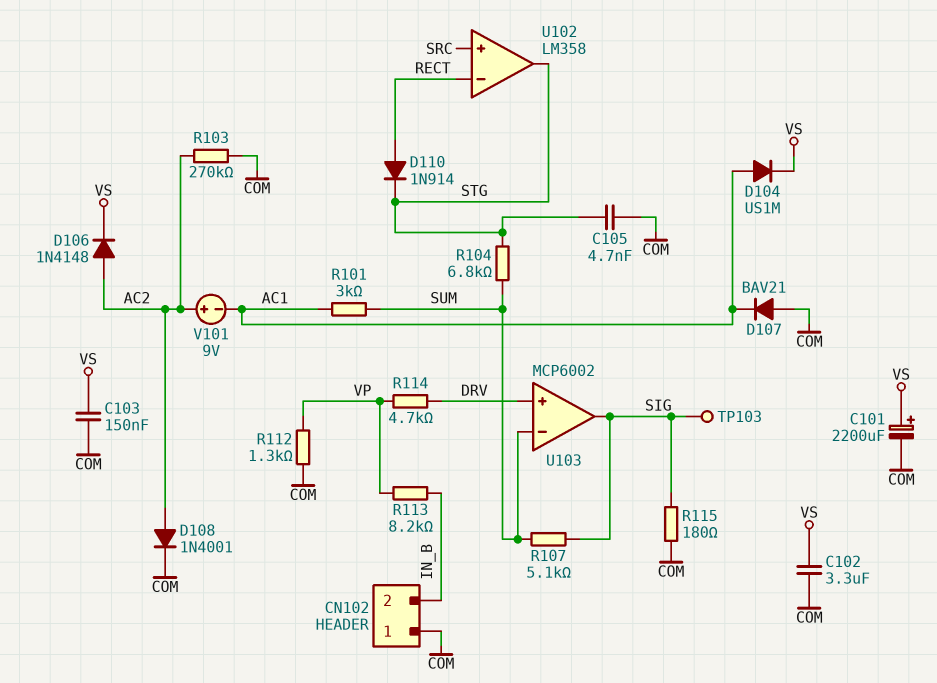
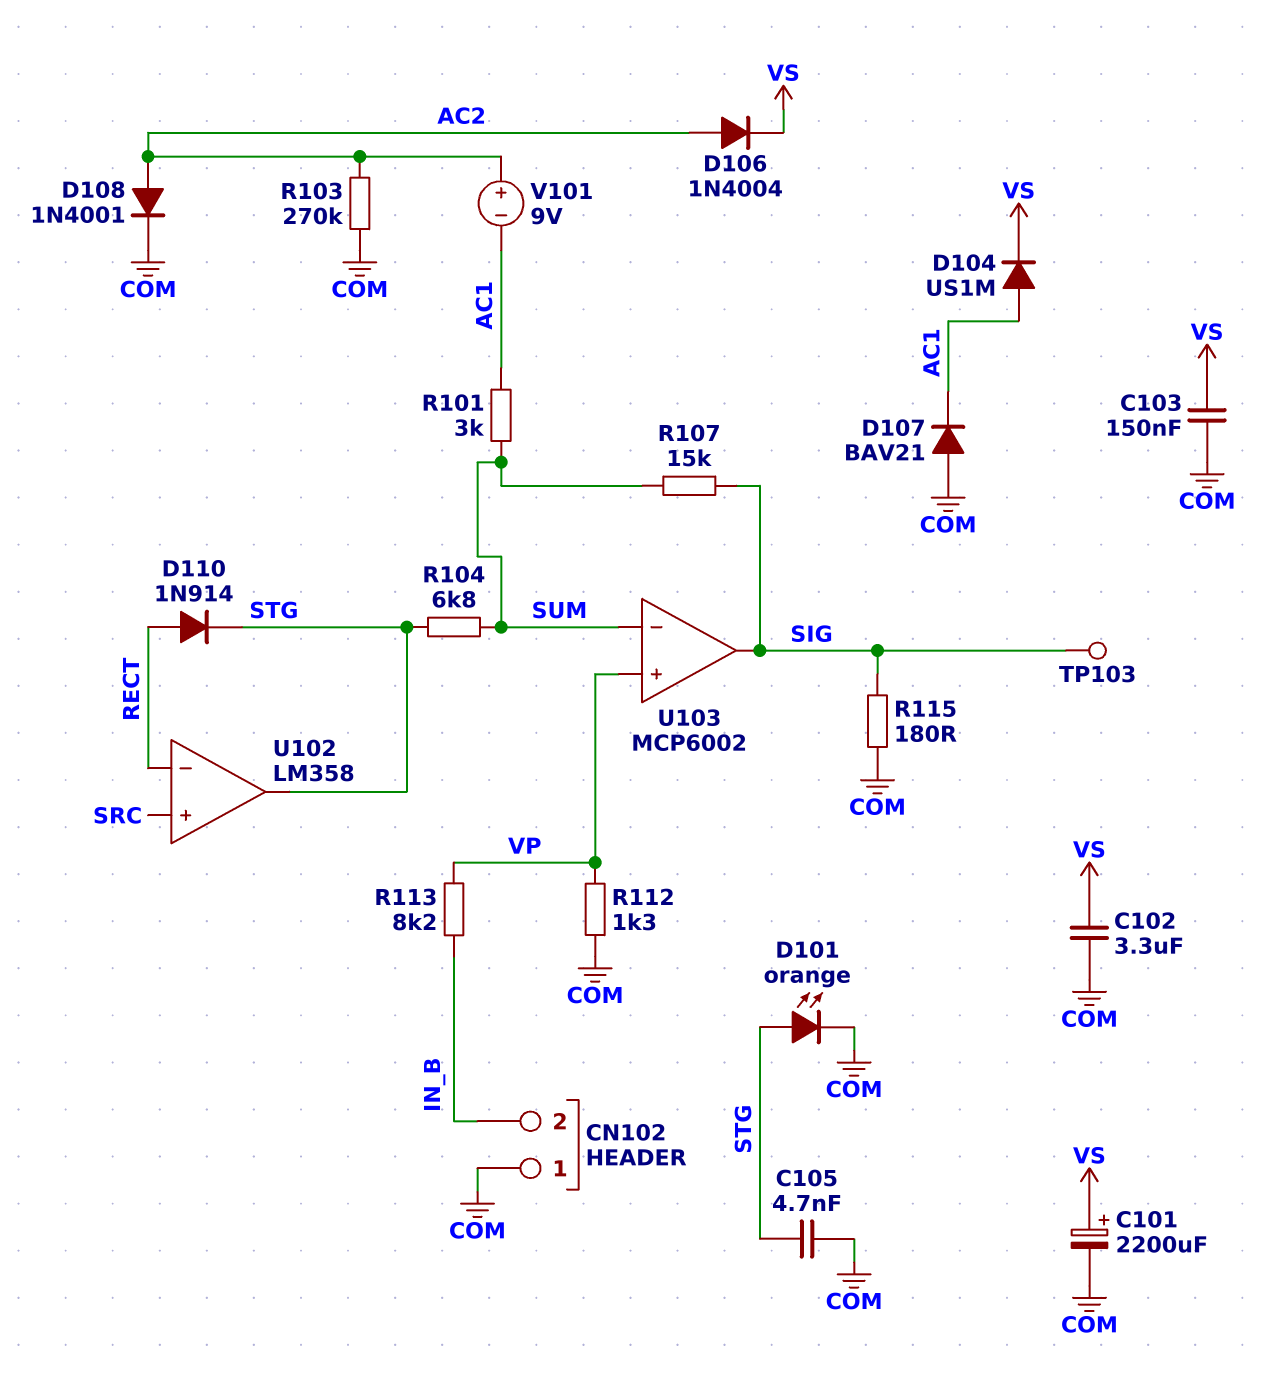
D101: none -> LED orange (A STG, K COM)
D106: diode 1N4148 (A AC2, K VS) -> diode 1N4004 (A AC2, K VS)
R107: 5.1k (SIG, SUM) -> 15k (SIG, SUM)
R114: 4.7k (DRV, VP) -> none
U103 pin in+: DRV -> VP

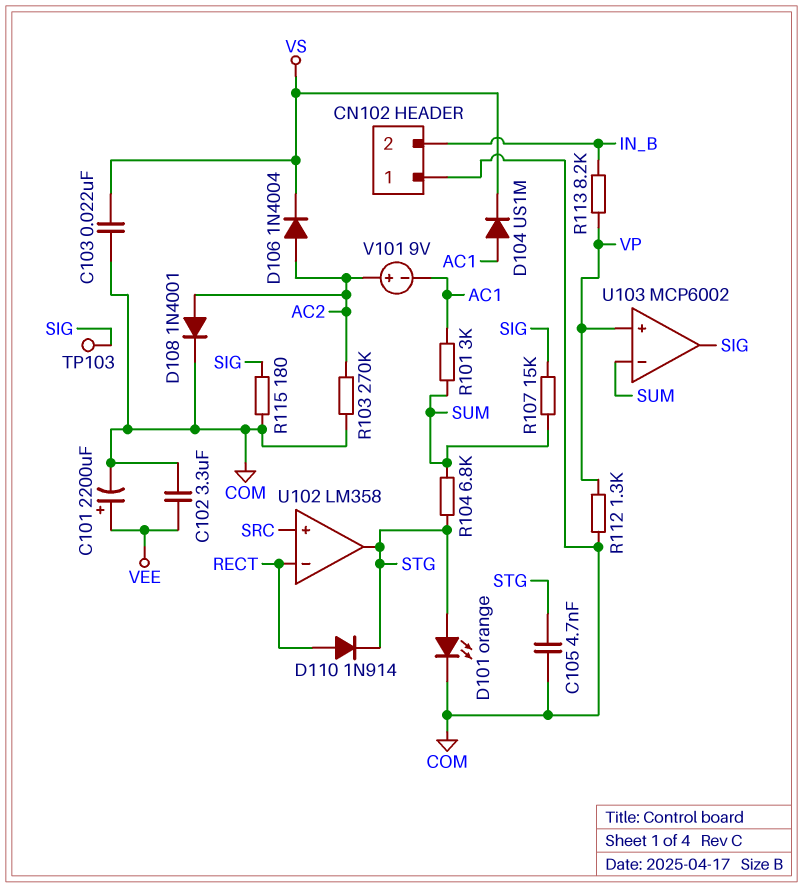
C101: 2200uF (plus VS, minus COM) -> 2200uF (plus VEE, minus COM)
C102: 3.3uF (COM, VS) -> 3.3uF (COM, VEE)
C103: 150nF (COM, VS) -> 22nF (COM, VS)
D107: diode BAV21 (A COM, K AC1) -> none

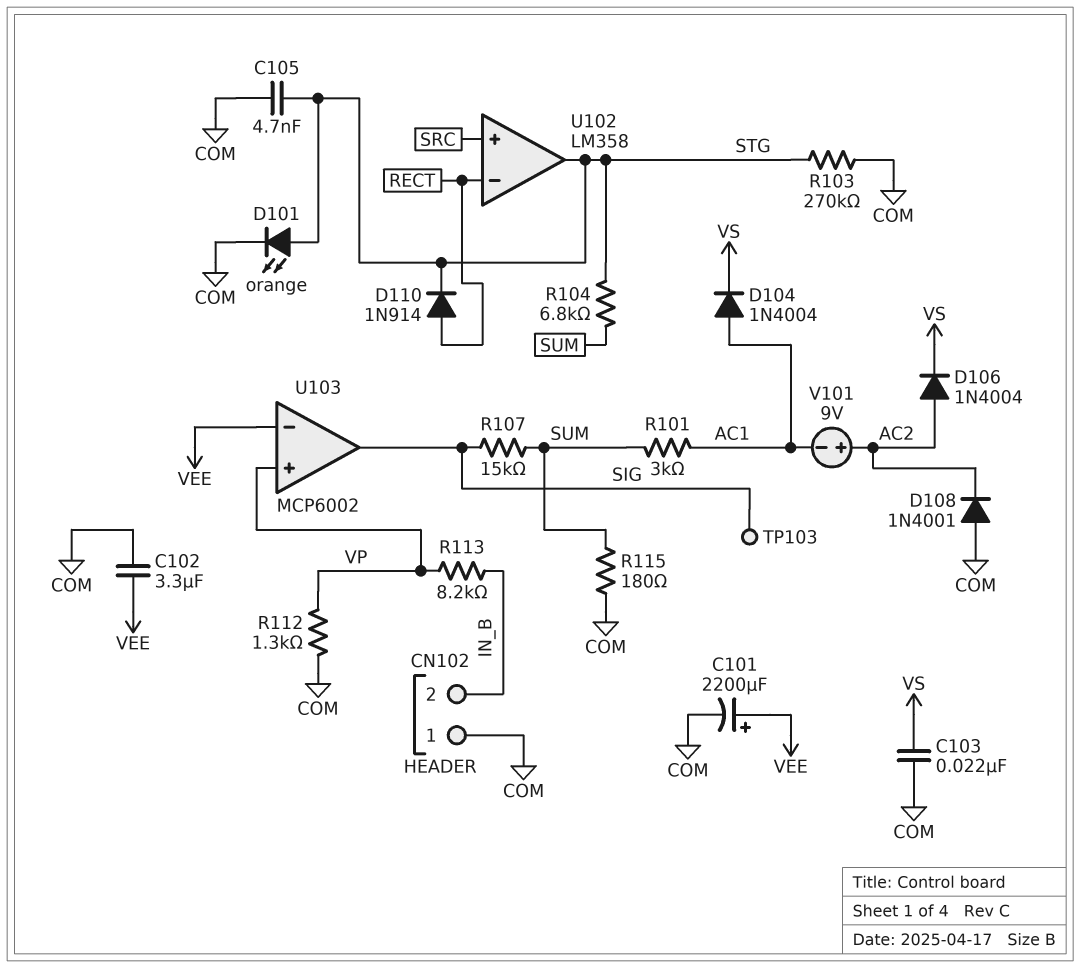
D104: diode US1M (A AC1, K VS) -> diode 1N4004 (A AC1, K VS)
D108: diode 1N4001 (A AC2, K COM) -> diode 1N4001 (A COM, K AC2)
R103: 270k (AC2, COM) -> 270k (COM, STG)
R115: 180 (COM, SIG) -> 180 (COM, SUM)
U103 pin in-: SUM -> VEE

